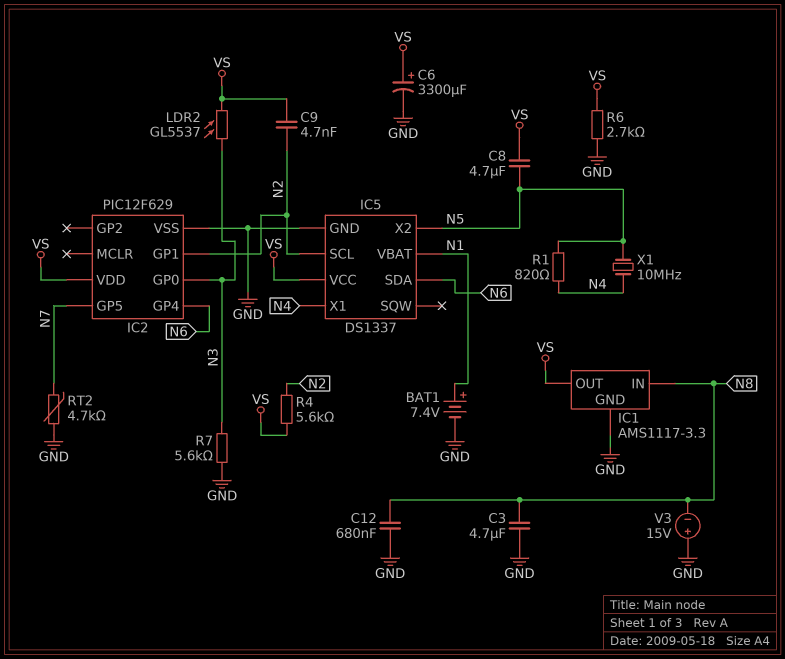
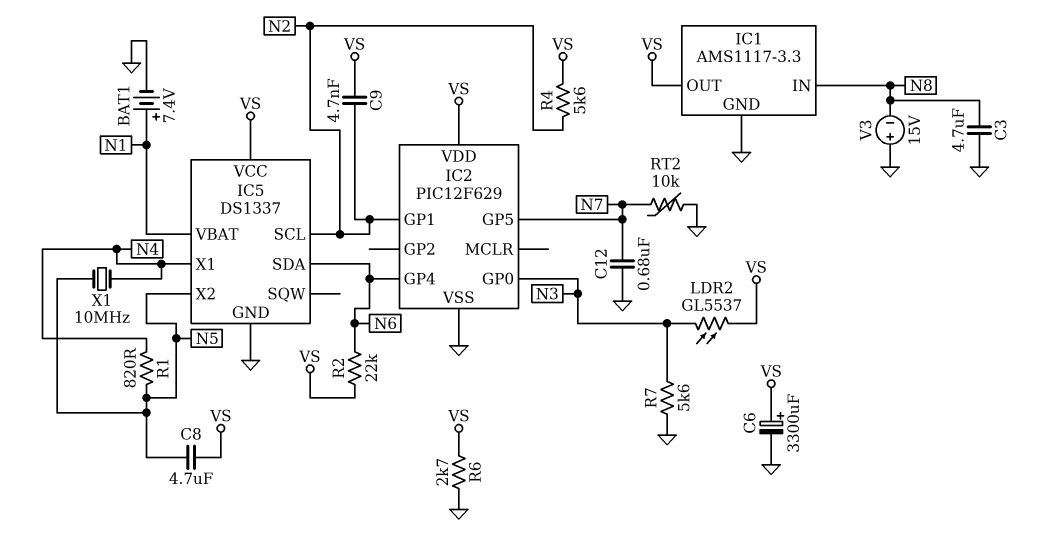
C12: 680nF (GND, N8) -> 680nF (GND, N7)
R2: none -> 22k (N6, VS)
RT2: 4.7k (GND, N7) -> 10k (GND, N7)

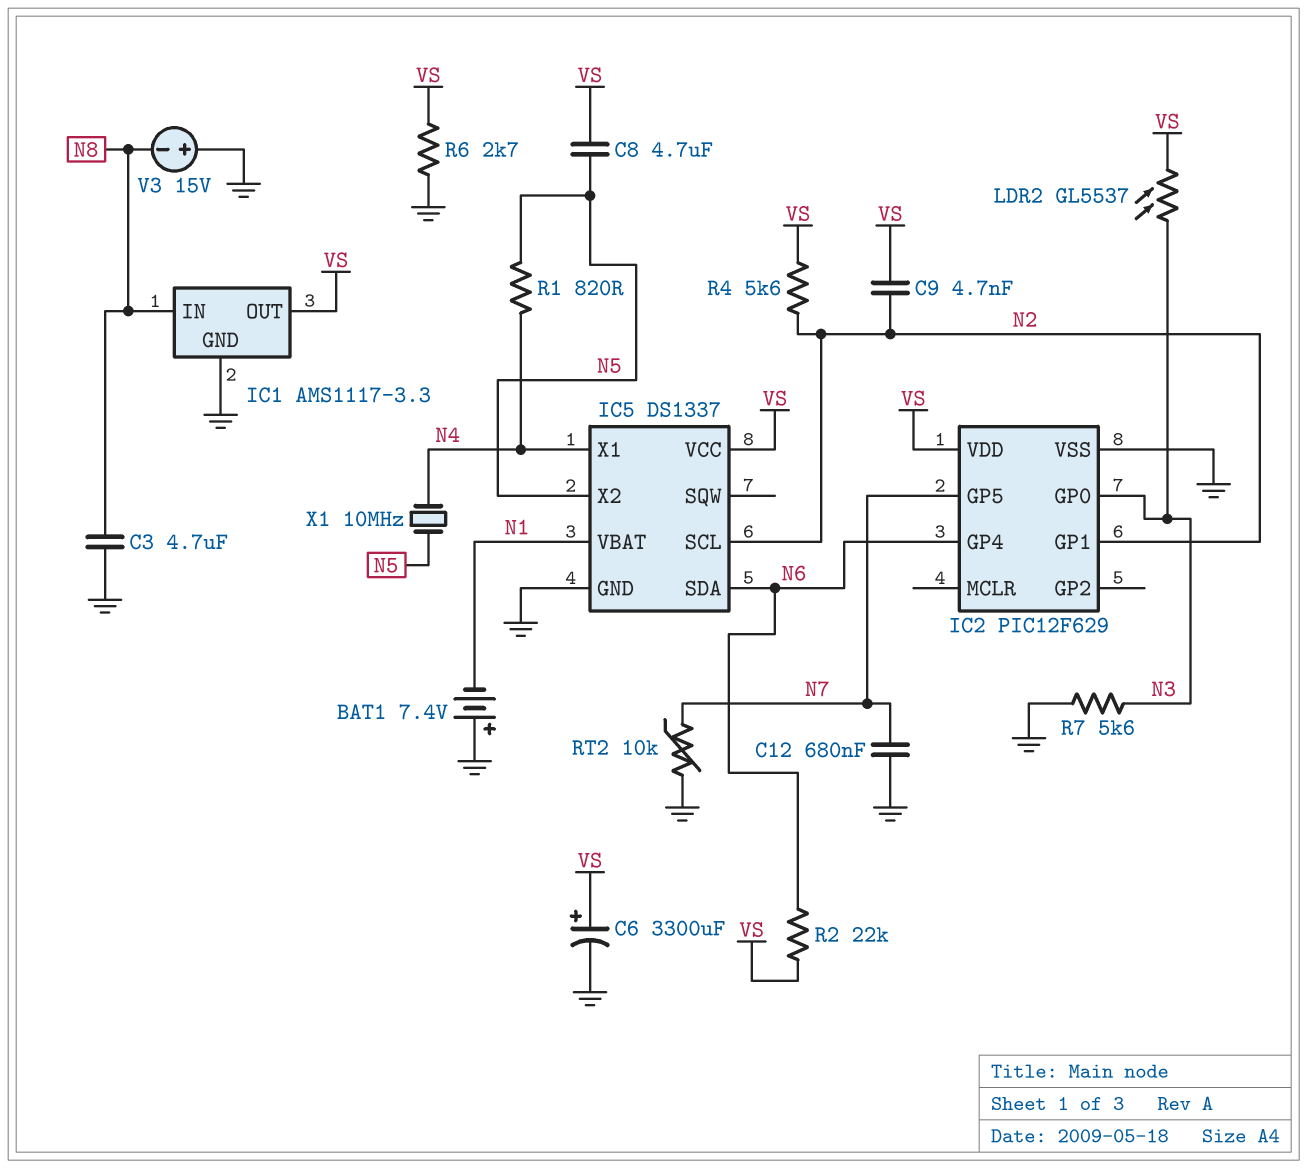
BAT1: 7.4V (plus N1, minus GND) -> 7.4V (plus GND, minus N1)

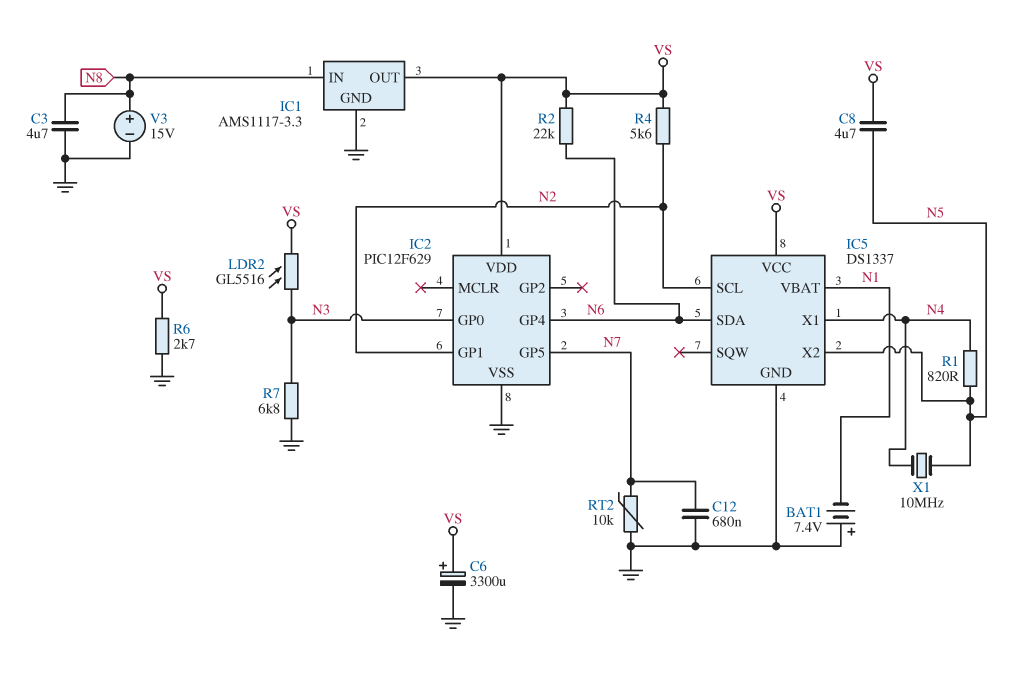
C9: 4.7nF (N2, VS) -> none
LDR2: GL5537 (N3, VS) -> GL5516 (N3, VS)
R7: 5.6k (GND, N3) -> 6.8k (GND, N3)
V3: 15V (plus GND, minus N8) -> 15V (plus N8, minus GND)

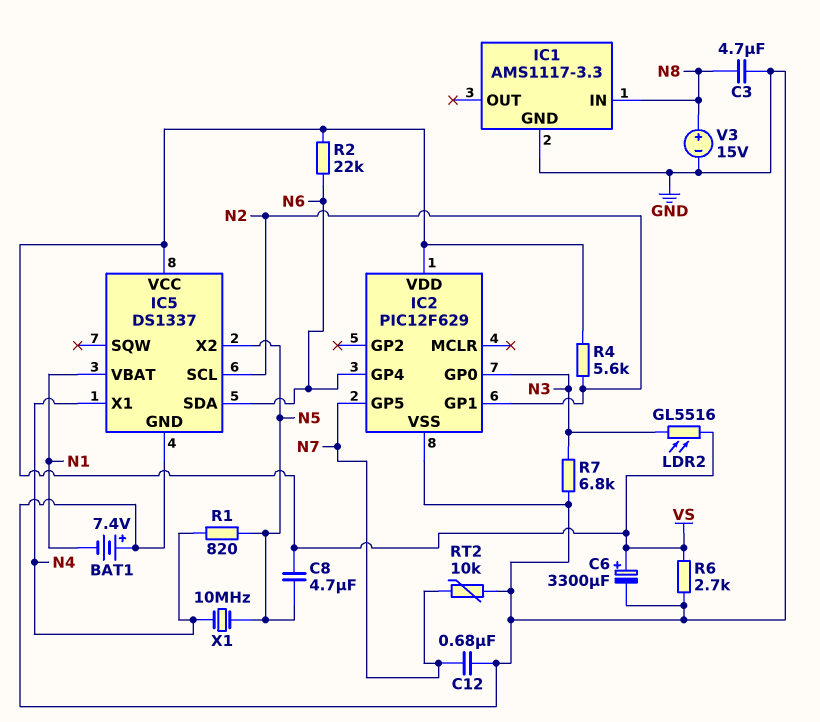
IC1 pin OUT: VS -> none

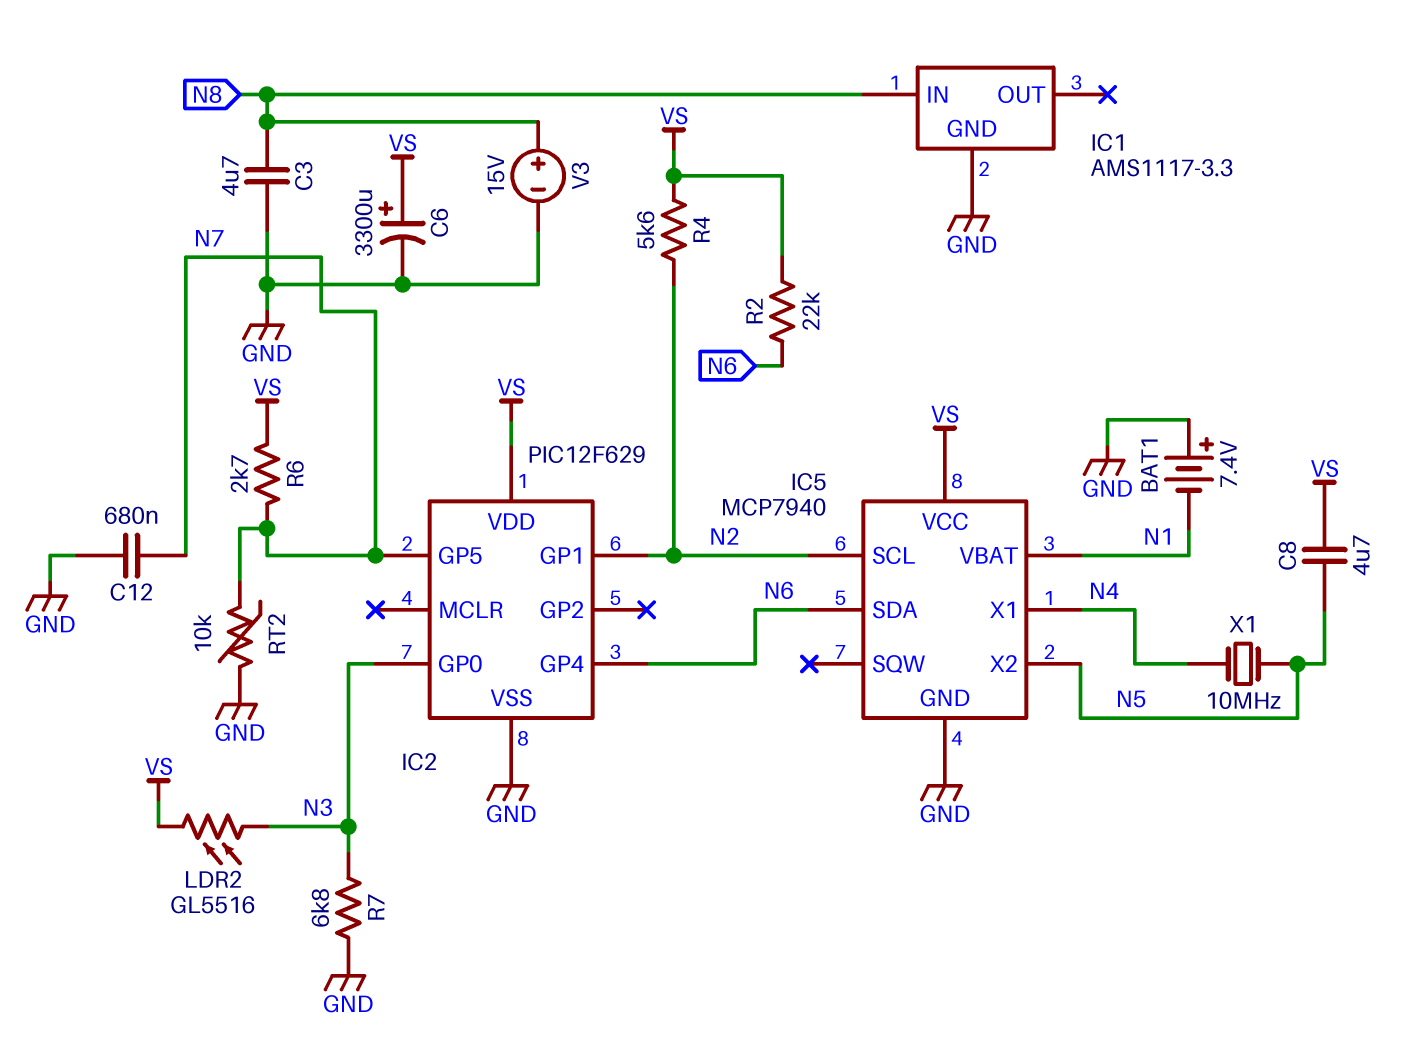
IC5: DS1337 -> MCP7940
R1: 820 (N4, N5) -> none
R6: 2.7k (GND, VS) -> 2.7k (N7, VS)

